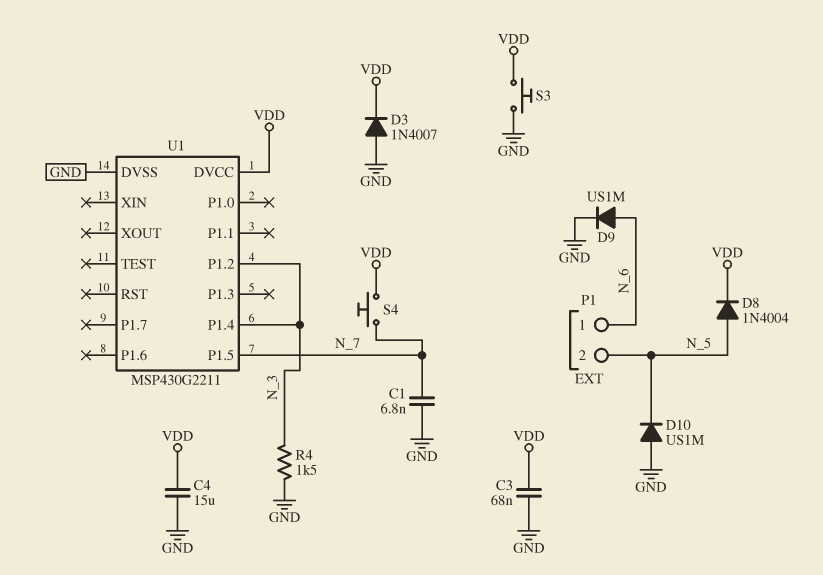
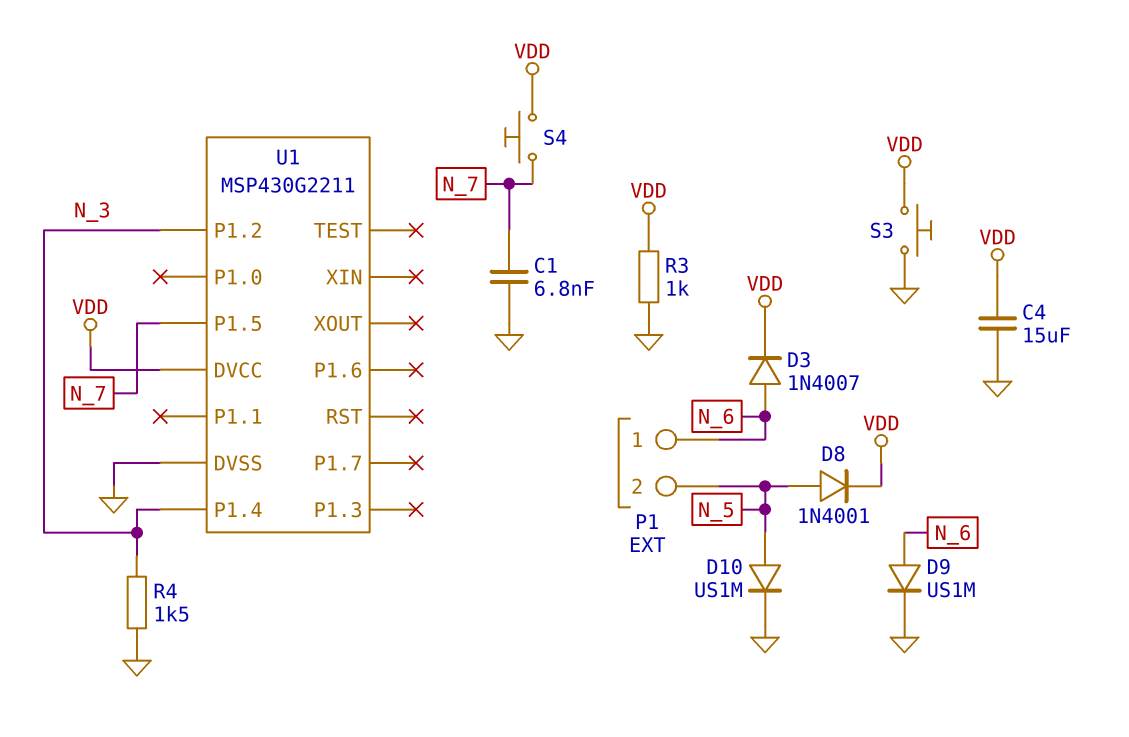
C3: 68nF (GND, VDD) -> none
D3: diode 1N4007 (A GND, K VDD) -> diode 1N4007 (A N_6, K VDD)
D8: diode 1N4004 (A N_5, K VDD) -> diode 1N4001 (A N_5, K VDD)
D10: diode US1M (A GND, K N_5) -> diode US1M (A N_5, K GND)
R3: none -> 1k (GND, VDD)

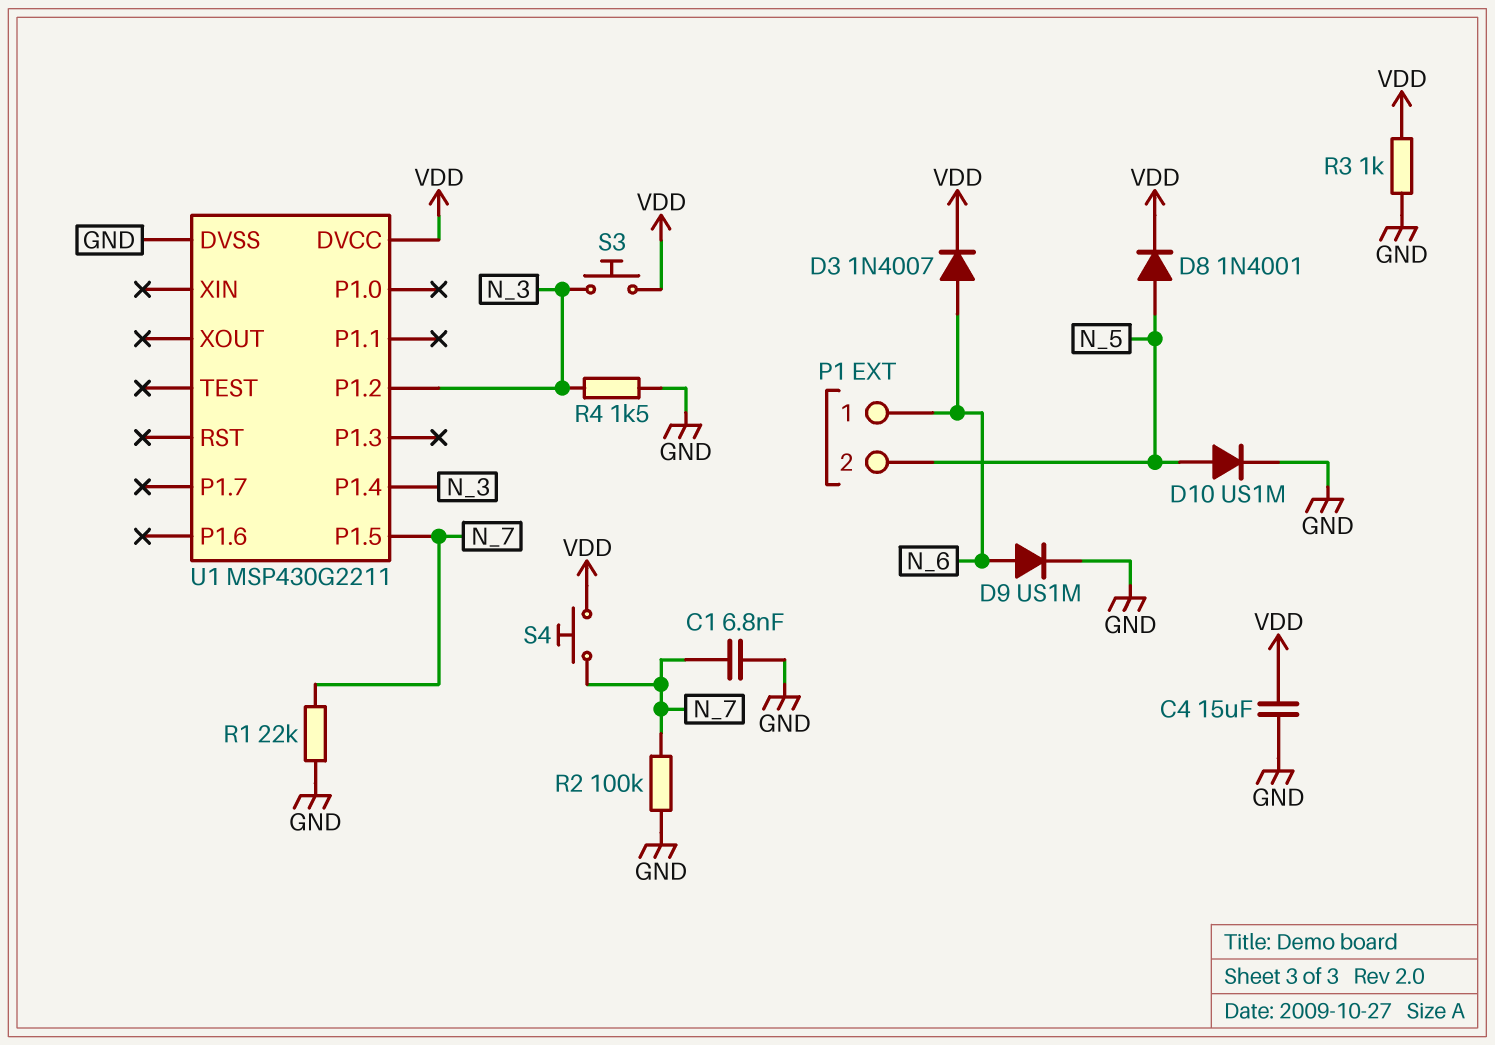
R1: none -> 22k (GND, N_7)
R2: none -> 100k (GND, N_7)
S3: button (GND, VDD) -> button (N_3, VDD)

